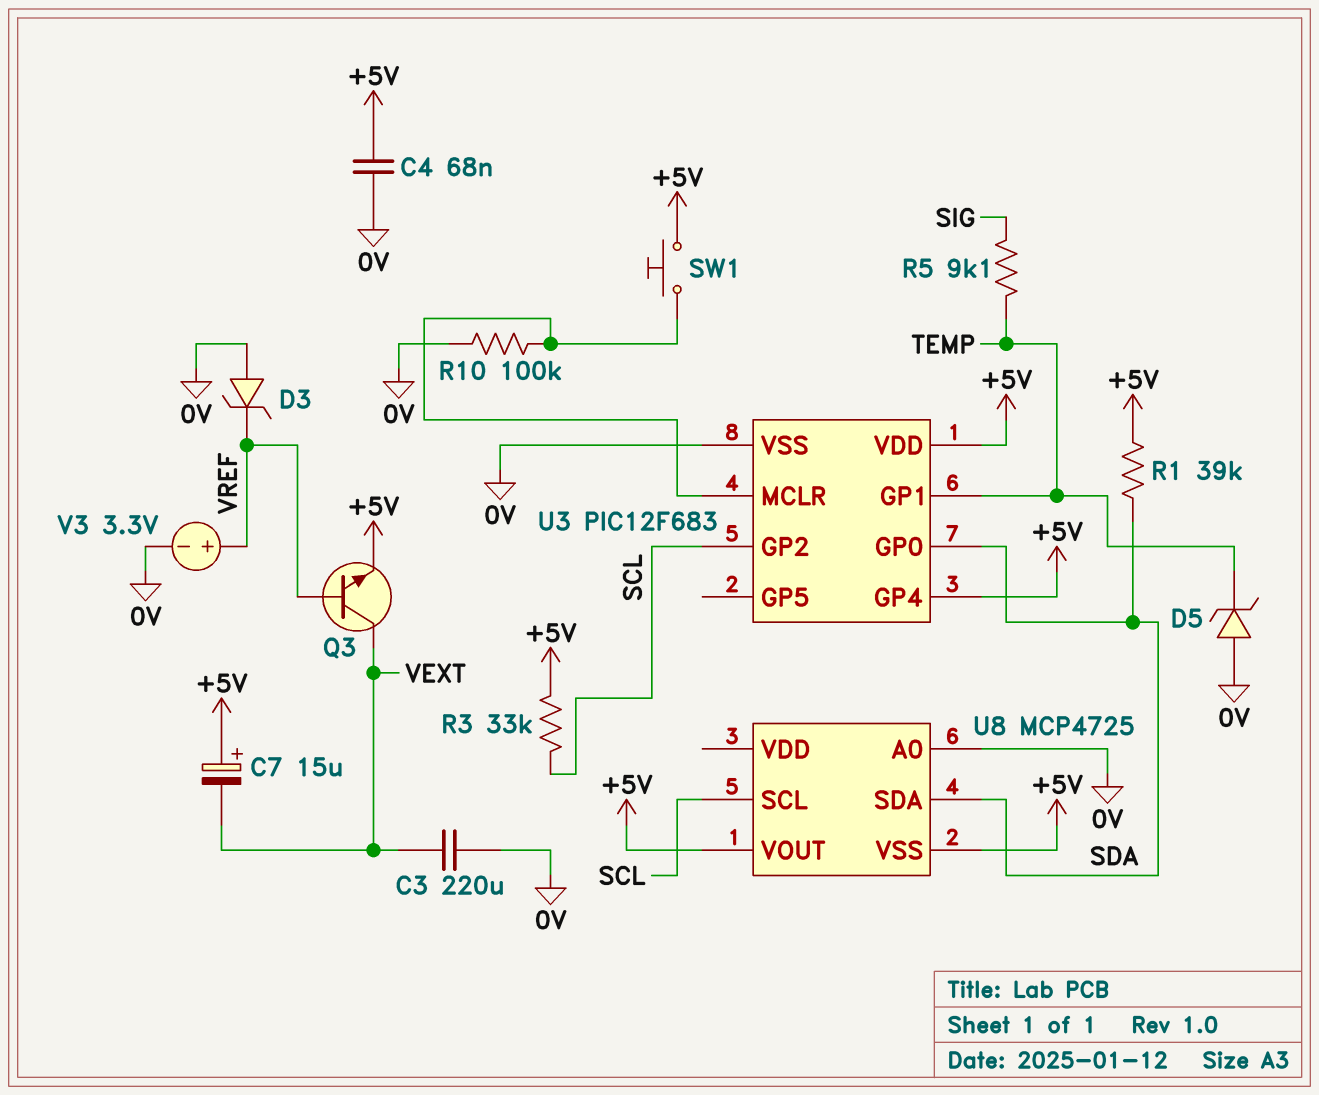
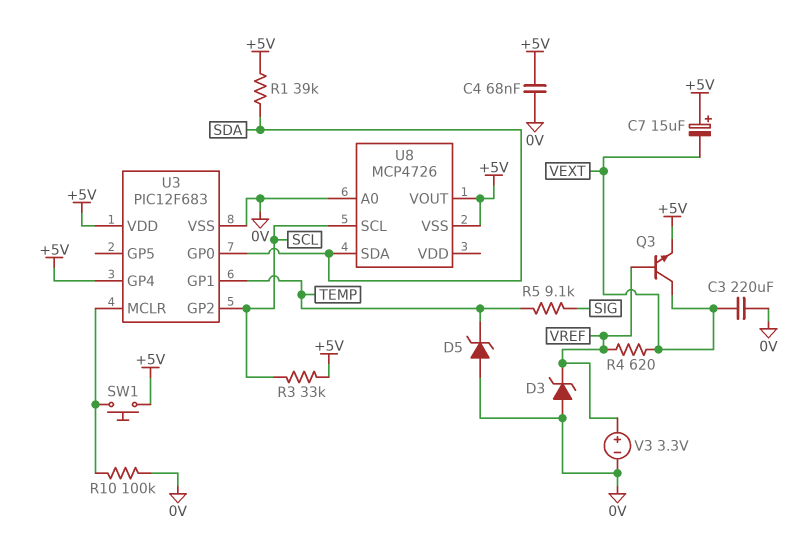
R4: none -> 620 (VEXT, VREF)
U8: MCP4725 -> MCP4726

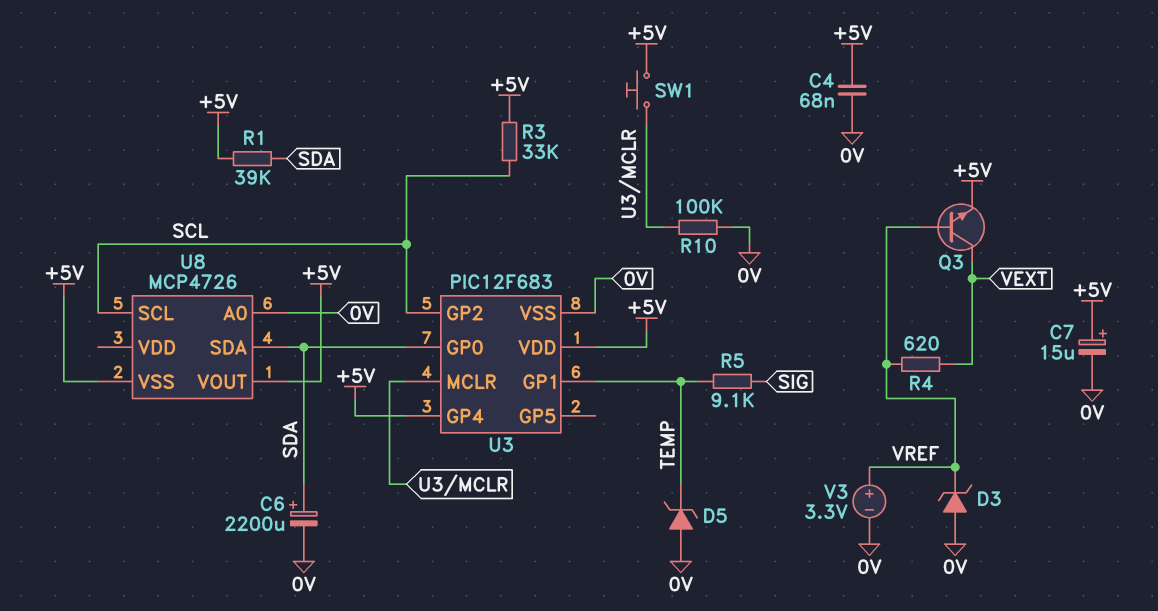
C3: 220uF (0V, VEXT) -> none
C6: none -> 2200uF (plus SDA, minus 0V)
C7: 15uF (plus +5V, minus VEXT) -> 15uF (plus +5V, minus 0V)

